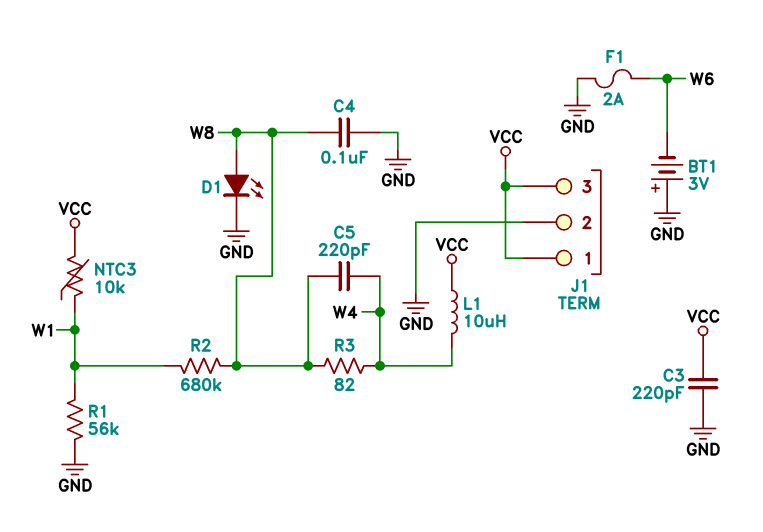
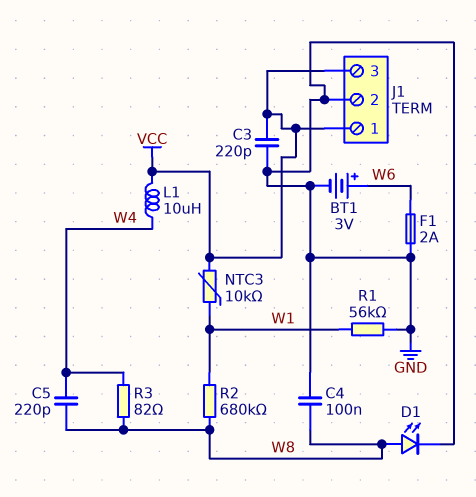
BT1: 3V (plus GND, minus W6) -> 3V (plus W6, minus GND)

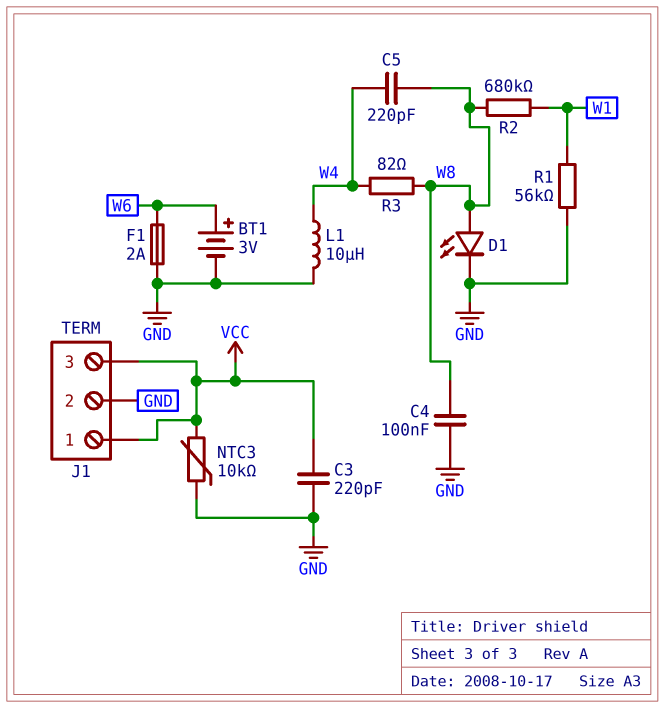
L1: 10uH (VCC, W4) -> 10uH (GND, W4)
NTC3: 10k (VCC, W1) -> 10k (GND, VCC)

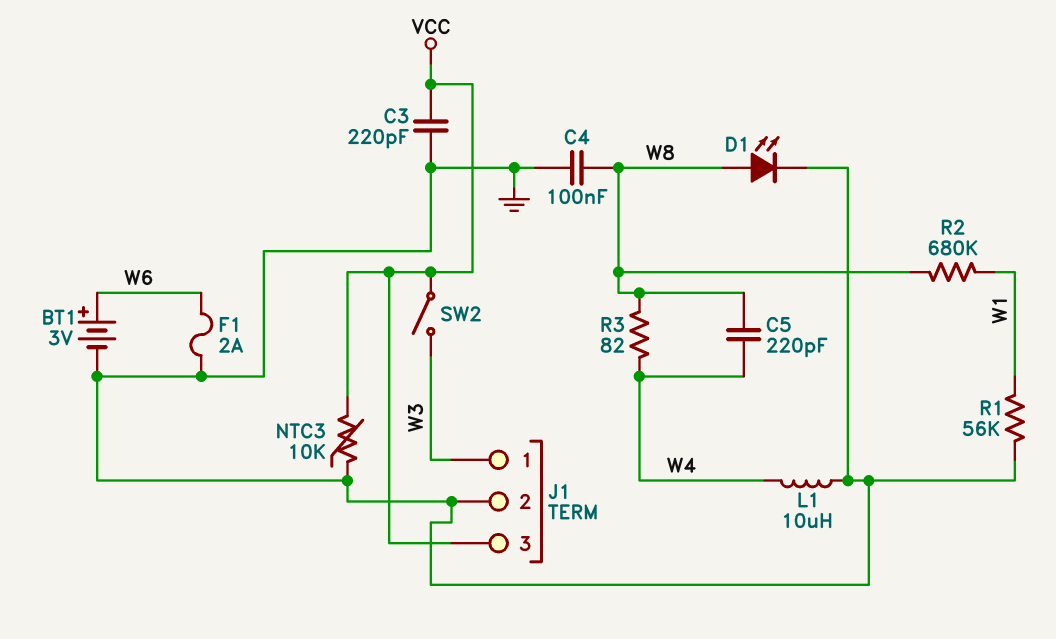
J1 pin 1: VCC -> W3
SW2: none -> switch (VCC, W3)

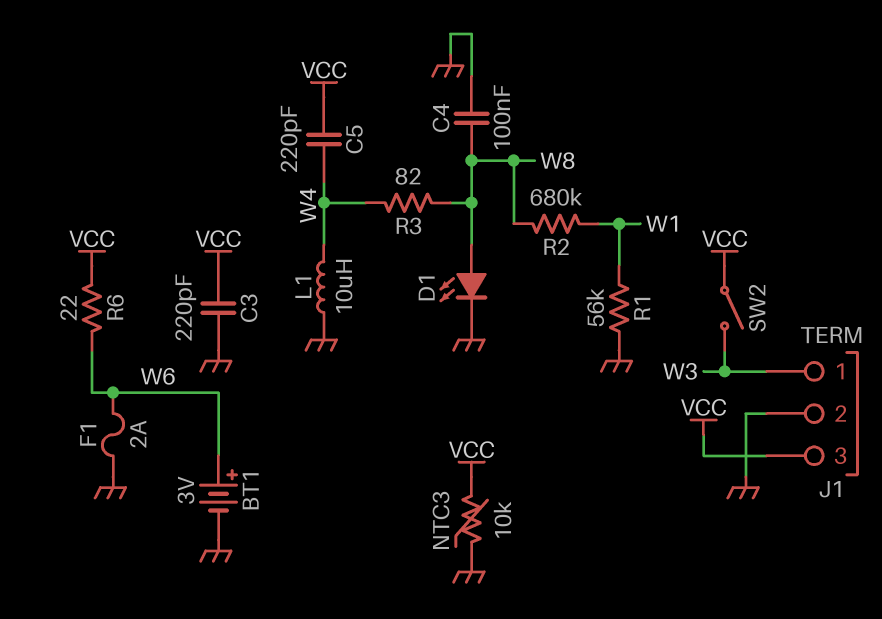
C5: 220pF (W4, W8) -> 220pF (VCC, W4)
R6: none -> 22 (VCC, W6)

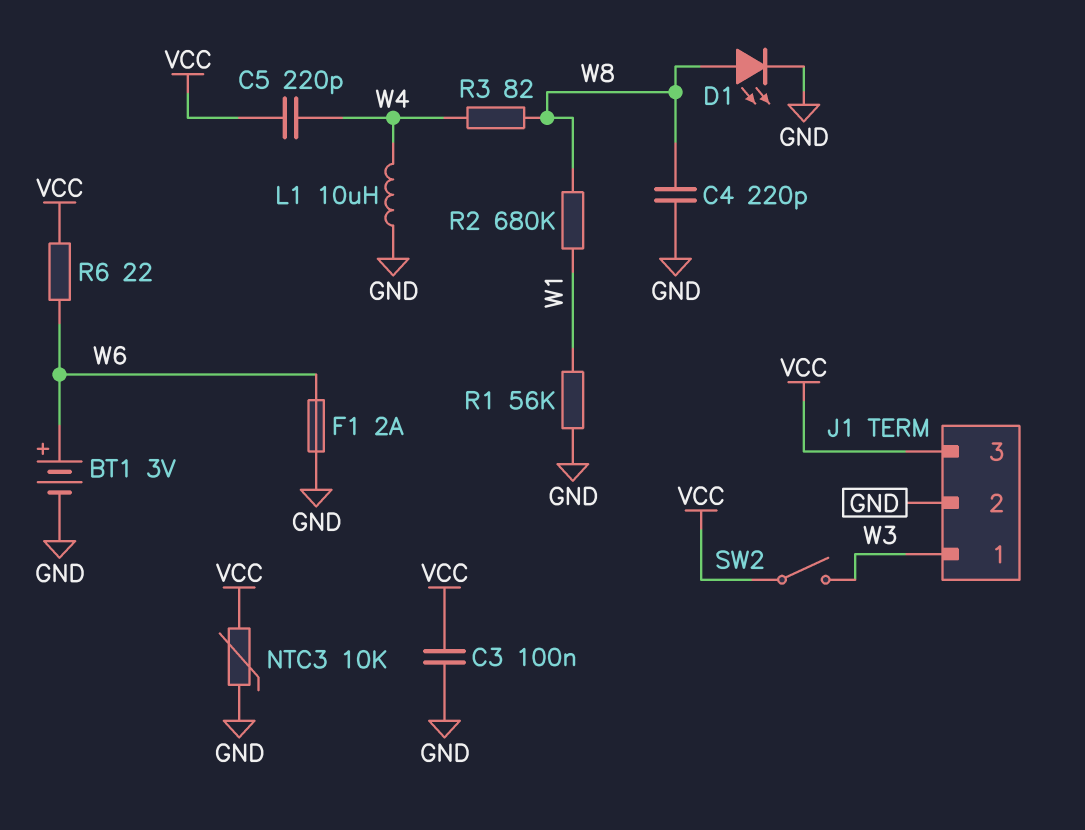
C3: 220pF (GND, VCC) -> 100nF (GND, VCC)
C4: 100nF (GND, W8) -> 220pF (GND, W8)

